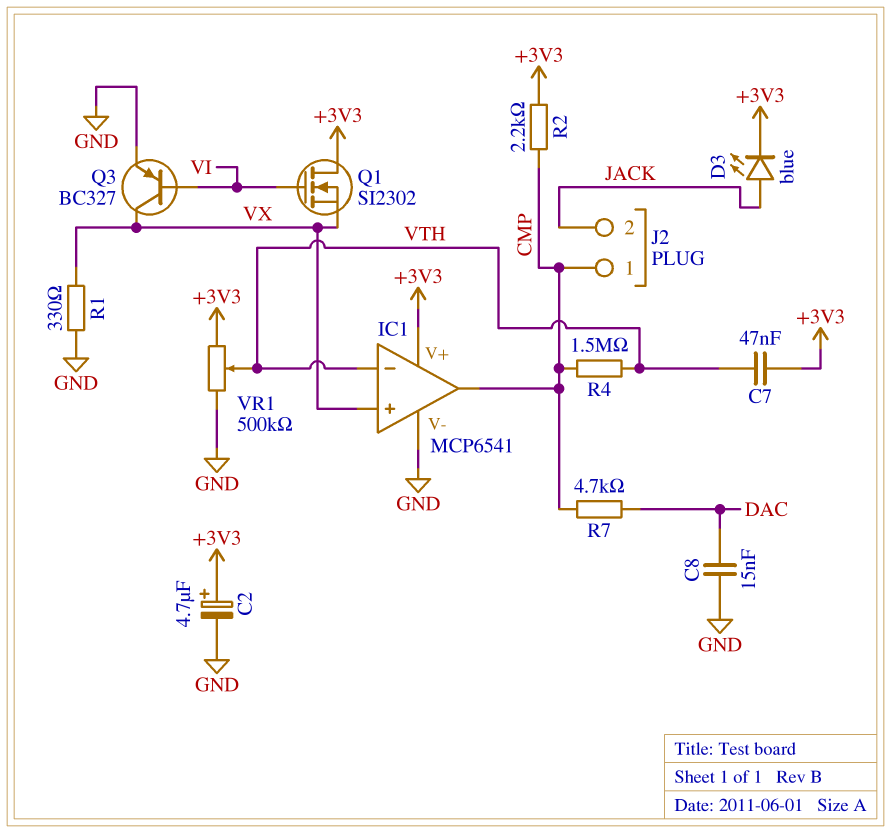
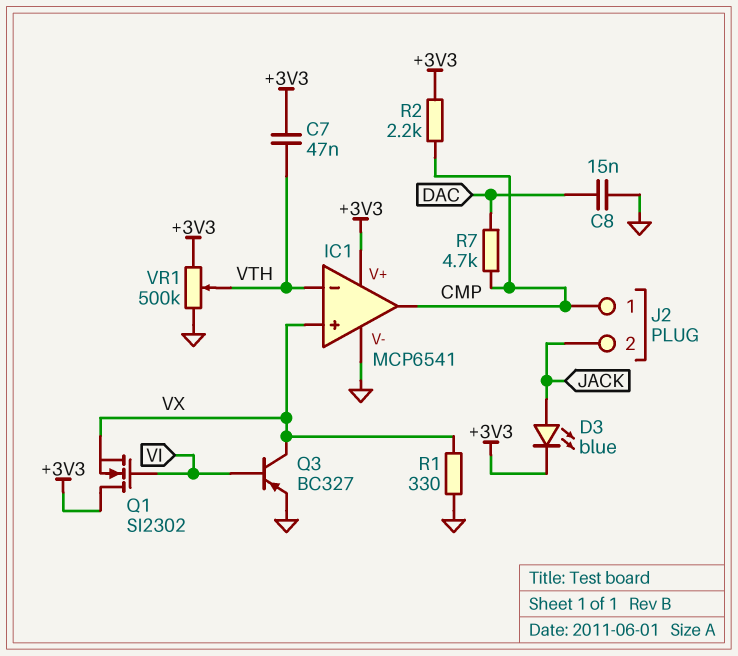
C2: 4.7uF (plus +3V3, minus GND) -> none
R4: 1.5M (CMP, VTH) -> none

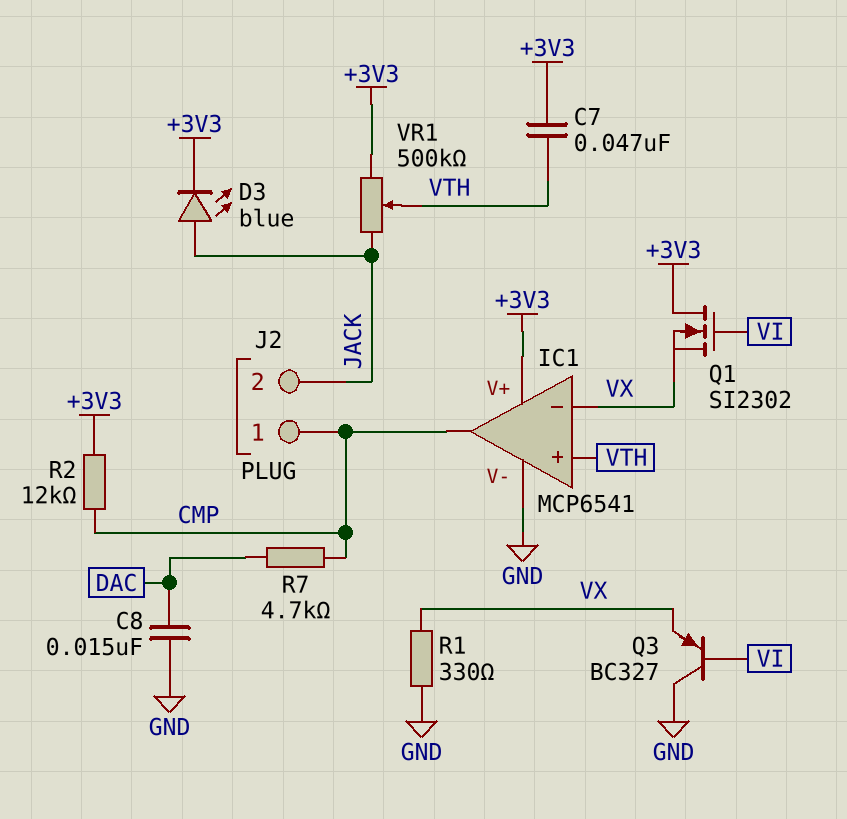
IC1 pin in+: VX -> VTH
IC1 pin in-: VTH -> VX
Q3: PNP BC327 (B VI, C VX, E GND) -> PNP BC327 (B VI, C GND, E VX)
R2: 2.2k (+3V3, CMP) -> 12k (+3V3, CMP)
VR1: 500k (+3V3, GND, wiper VTH) -> 500k (+3V3, JACK, wiper VTH)

